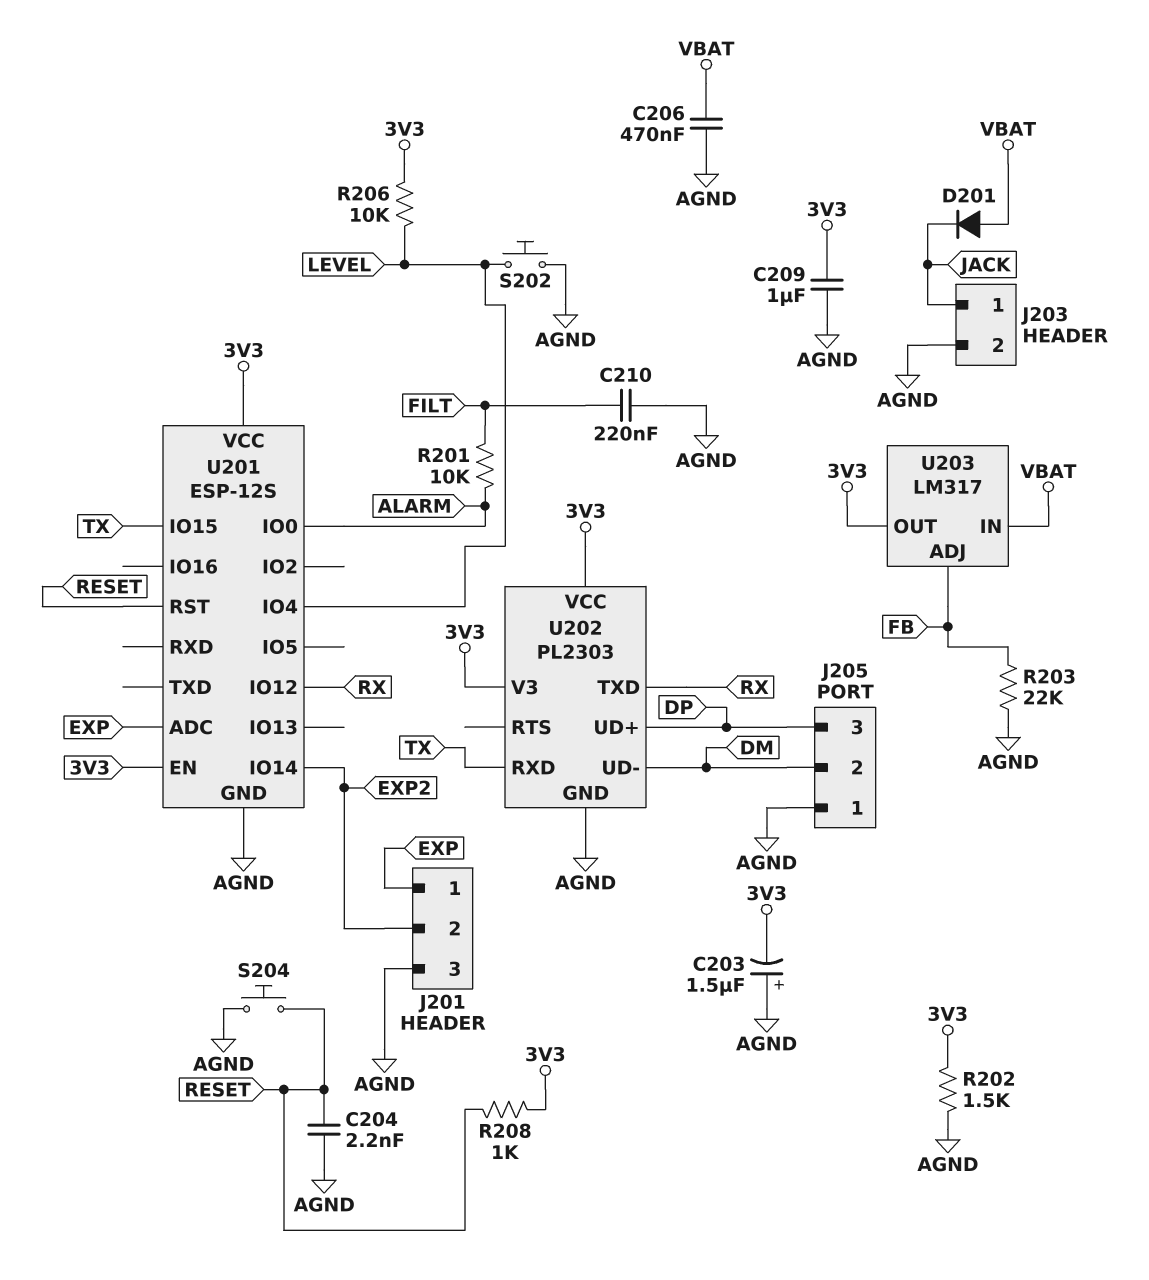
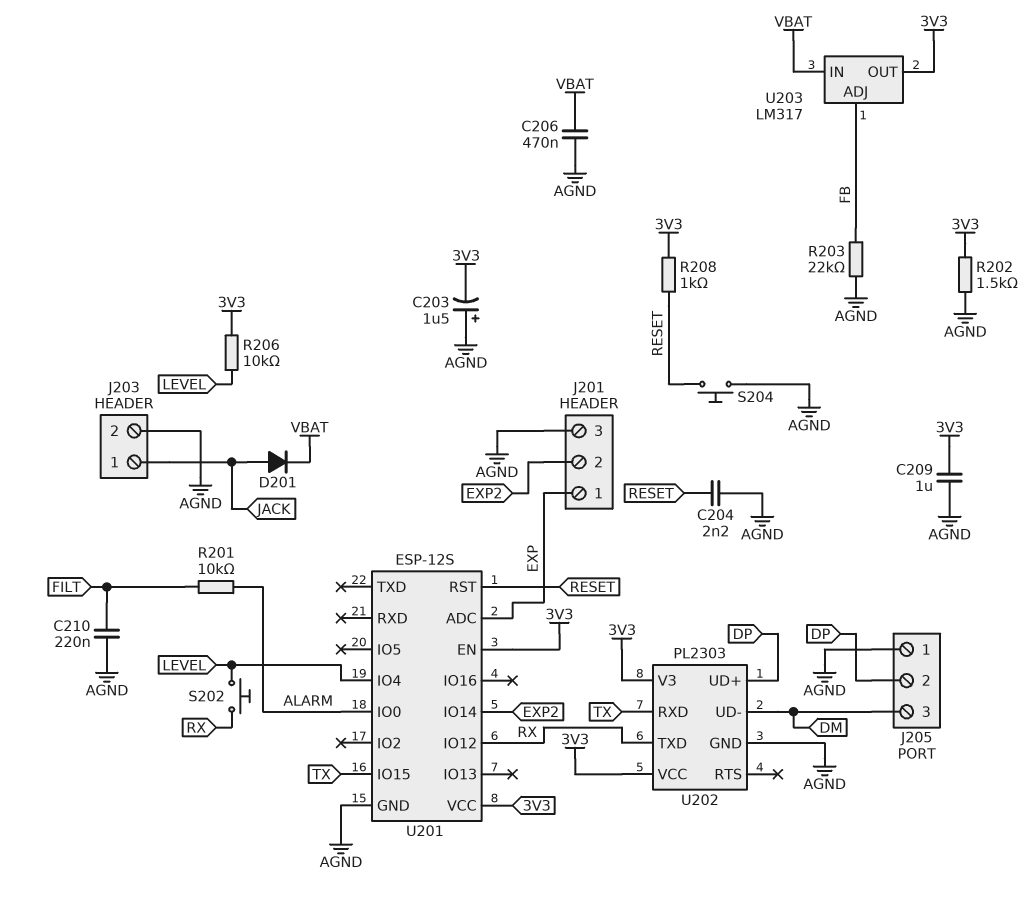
D201: diode (A VBAT, K JACK) -> diode (A JACK, K VBAT)
J205 pin 2: DM -> DP
J205 pin 3: DP -> DM
S202: button (AGND, LEVEL) -> button (LEVEL, RX)

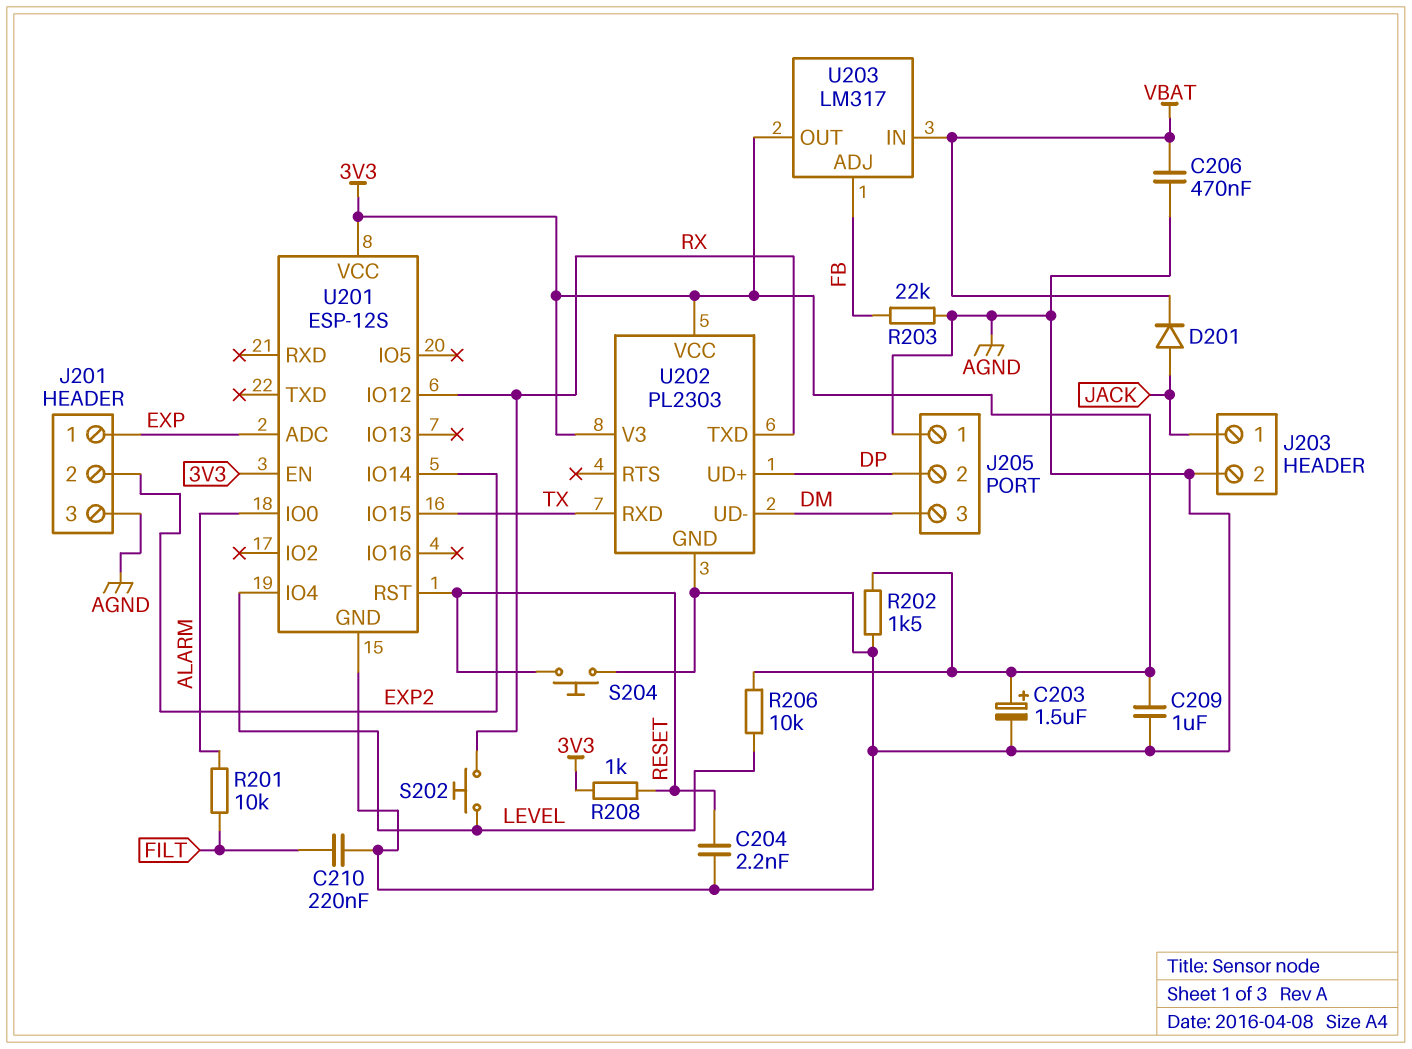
C203: 1.5uF (plus AGND, minus 3V3) -> 1.5uF (plus 3V3, minus AGND)

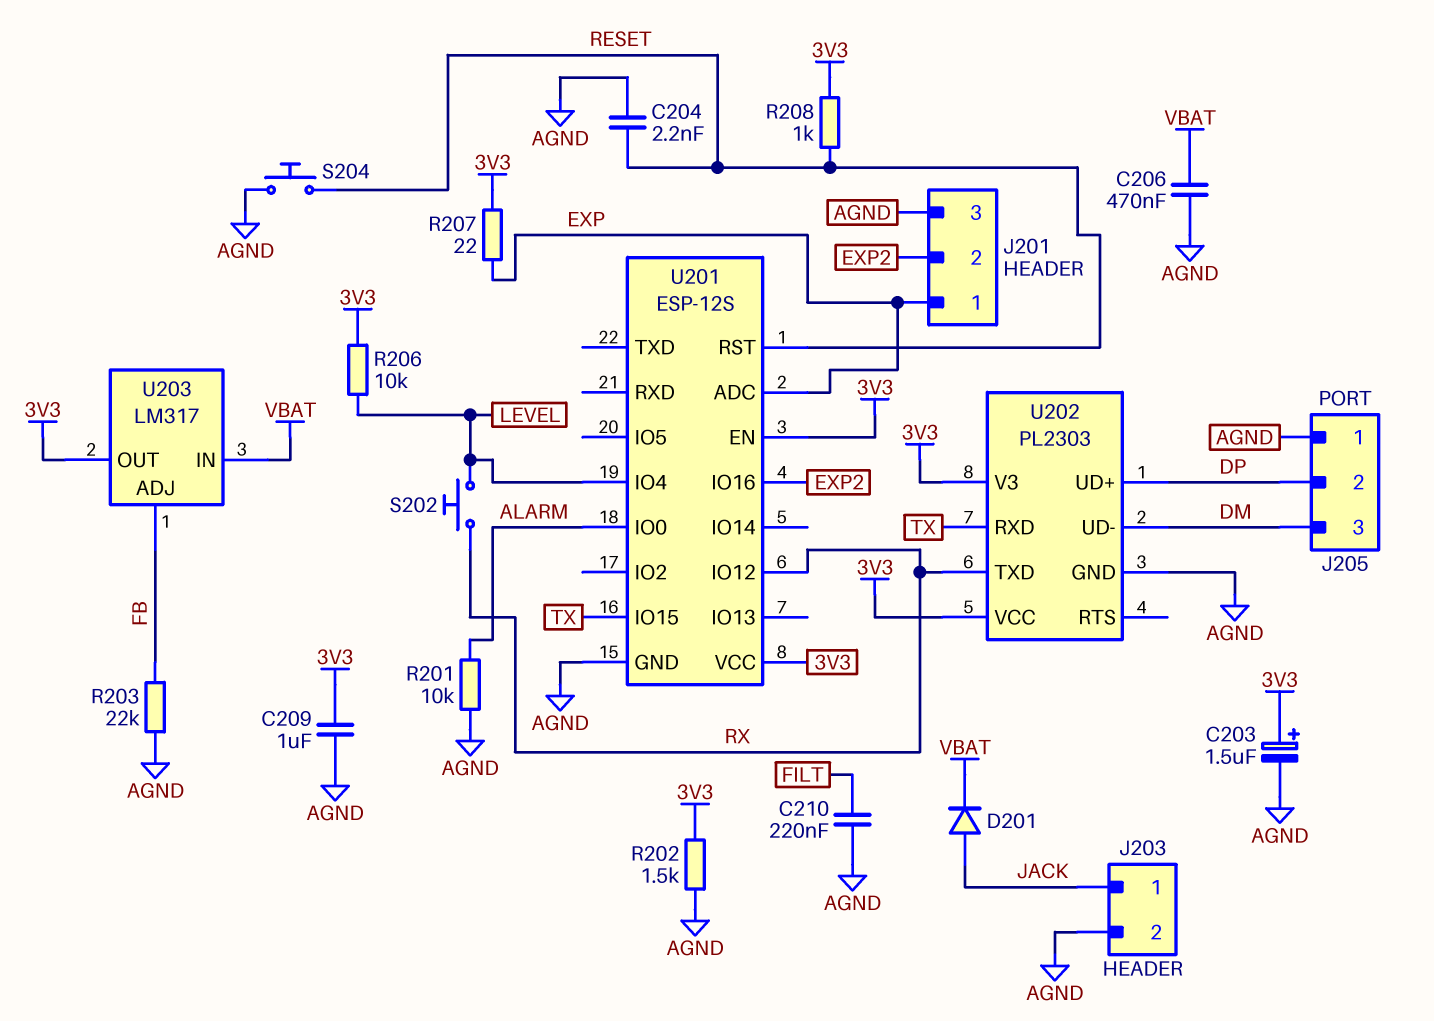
R201: 10k (ALARM, FILT) -> 10k (AGND, ALARM)
R207: none -> 22 (3V3, EXP)
U201 pin IO14: EXP2 -> none
U201 pin IO16: none -> EXP2

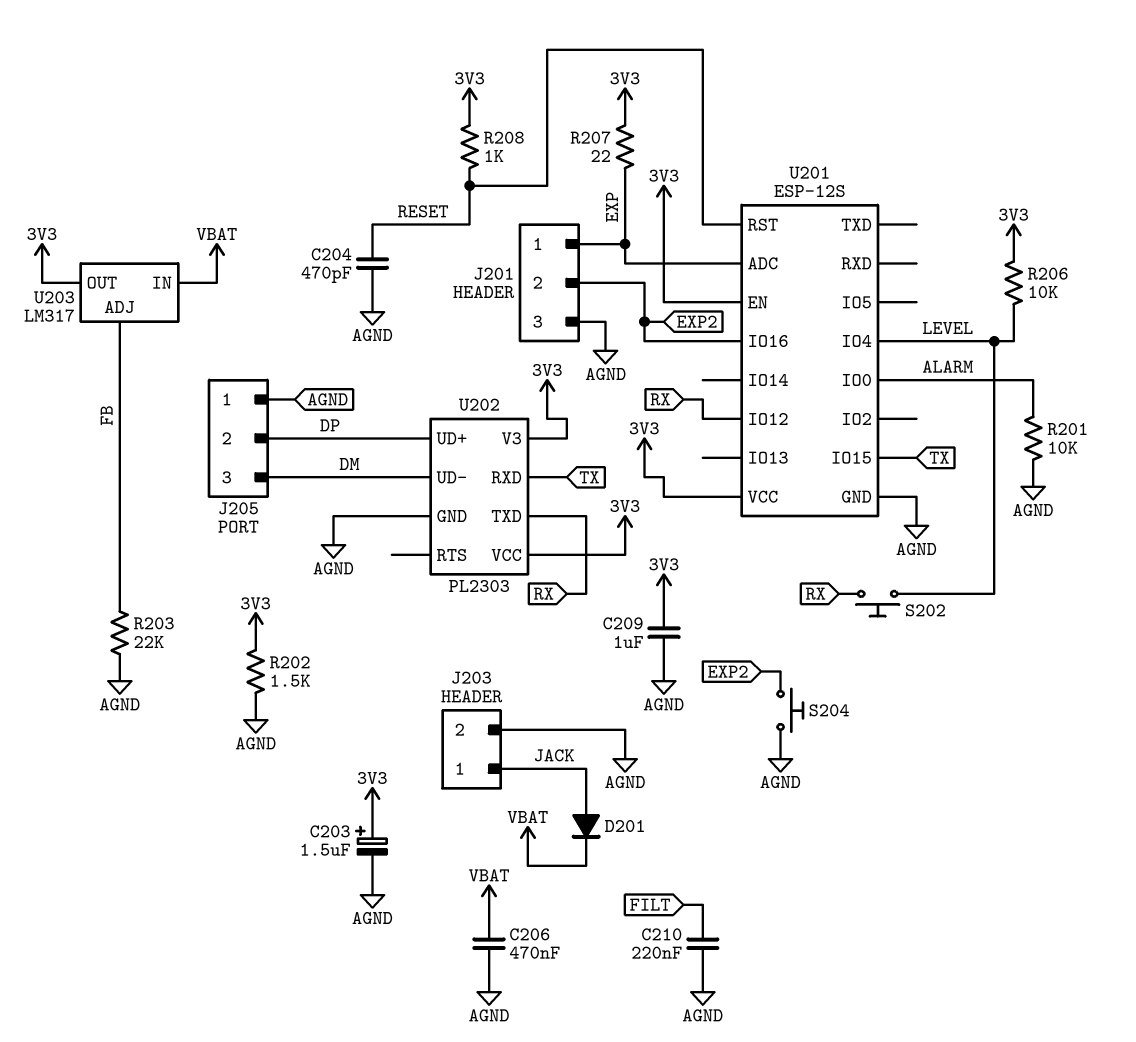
C204: 2.2nF (AGND, RESET) -> 470pF (AGND, RESET)
S204: button (AGND, RESET) -> button (AGND, EXP2)

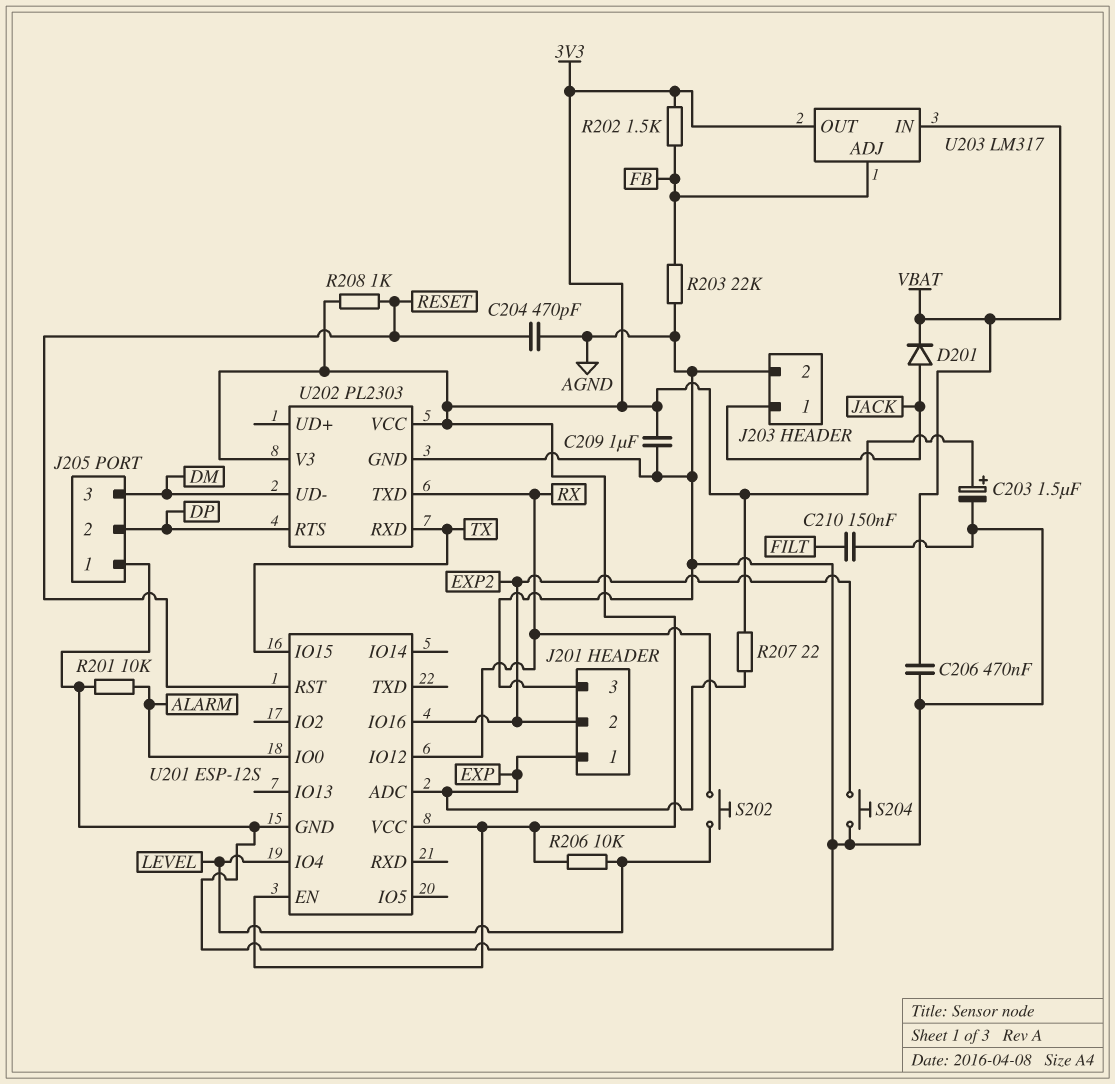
C210: 220nF (AGND, FILT) -> 150nF (AGND, FILT)
R202: 1.5k (3V3, AGND) -> 1.5k (3V3, FB)
U202 pin RTS: none -> DP
U202 pin UD+: DP -> none

